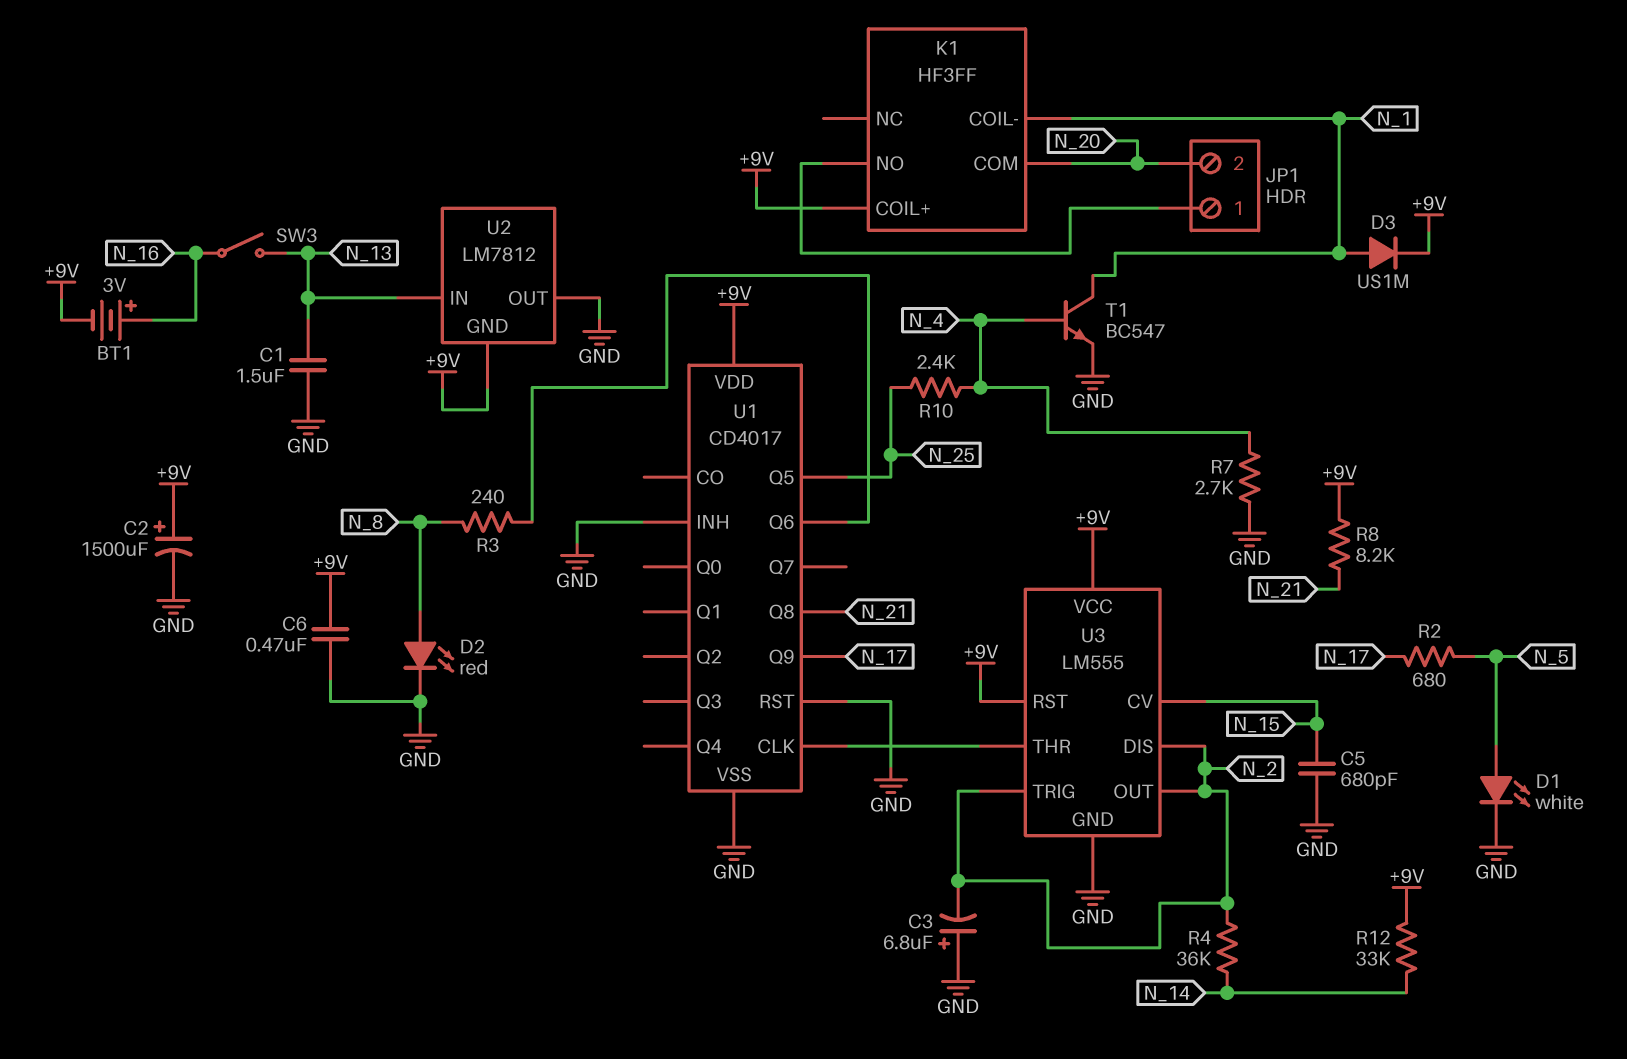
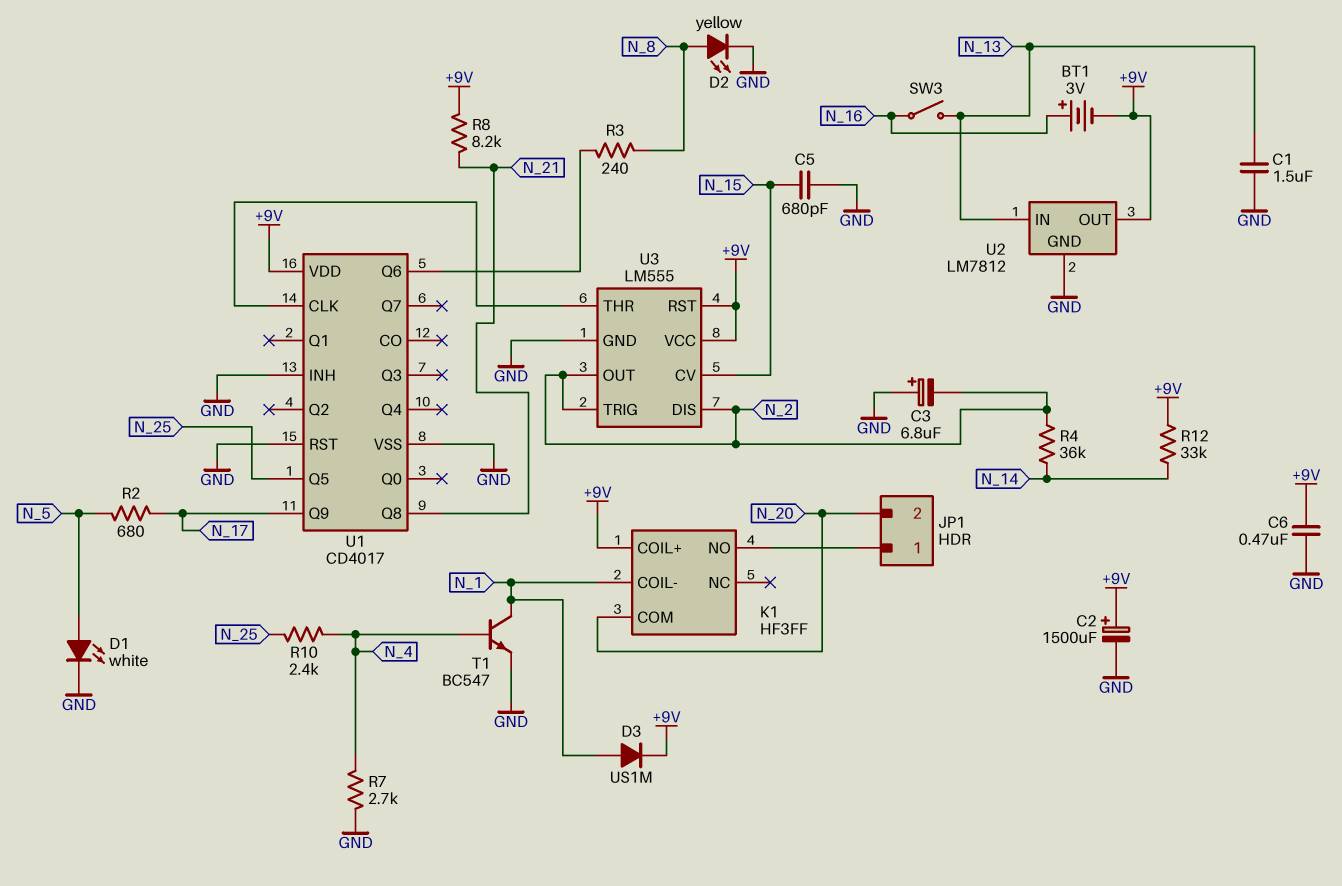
D2: LED red (A N_8, K GND) -> LED yellow (A N_8, K GND)
U2 pin GND: +9V -> GND
U2 pin OUT: GND -> +9V

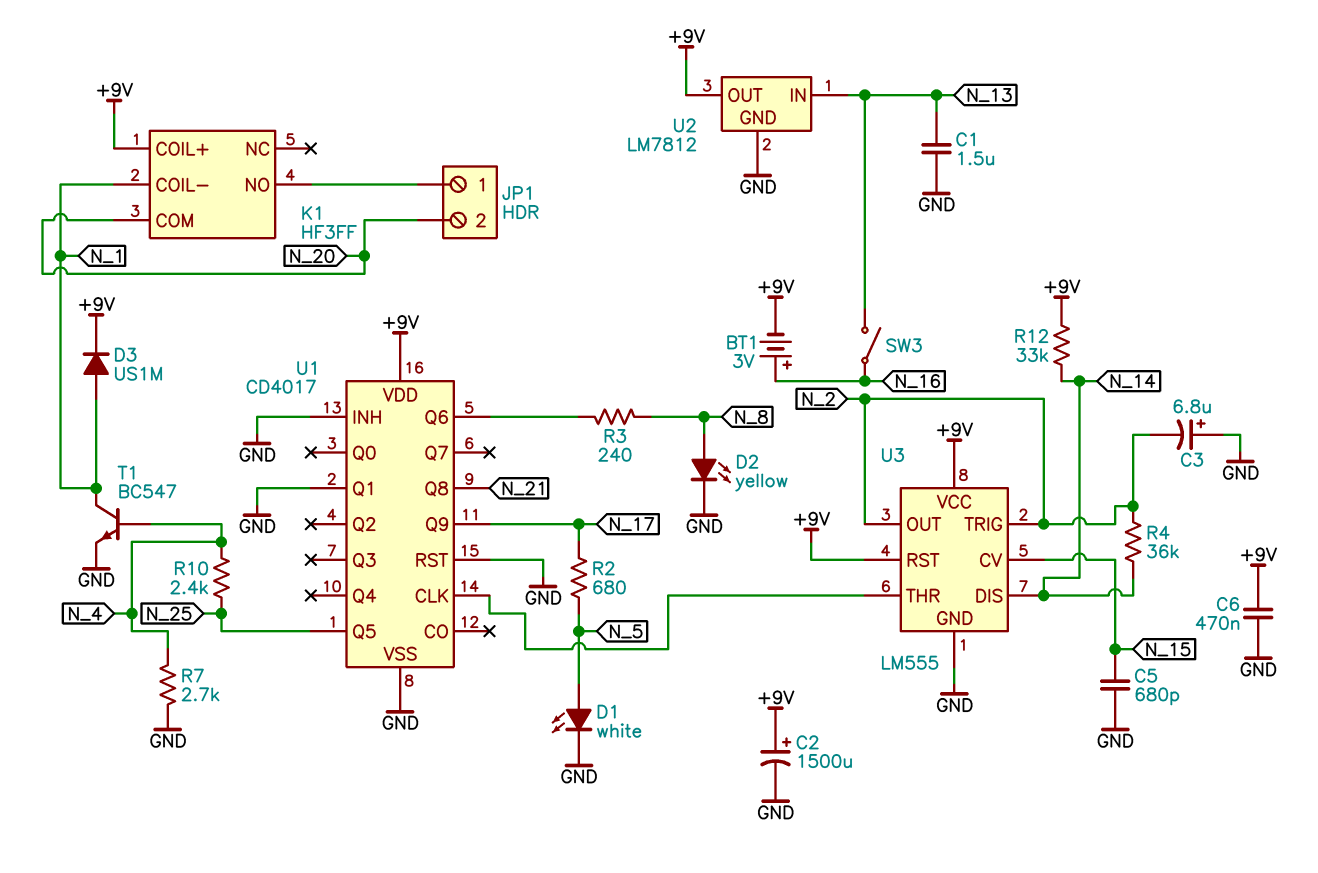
R8: 8.2k (+9V, N_21) -> none
U1 pin Q1: none -> GND
U3 pin DIS: N_2 -> N_14

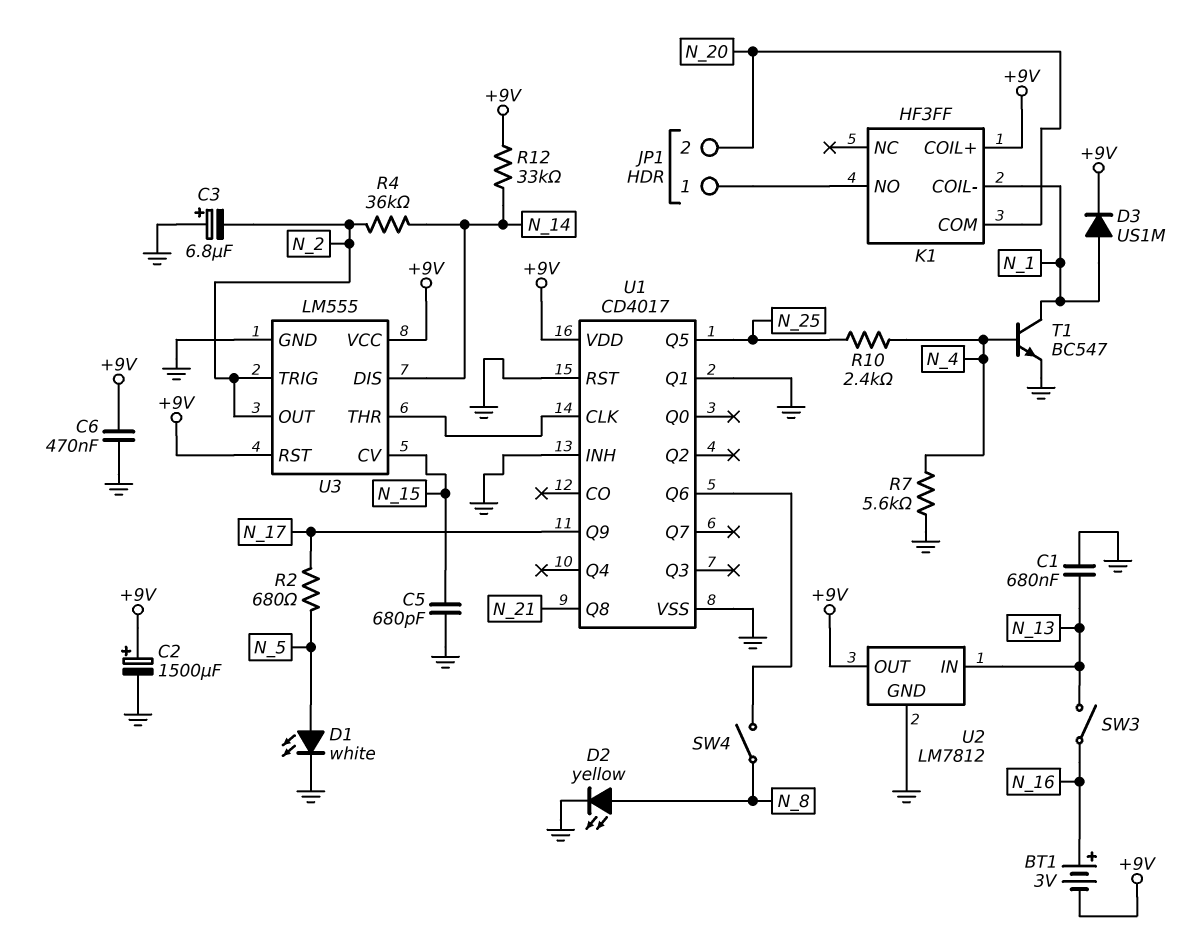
C1: 1.5uF (GND, N_13) -> 680nF (GND, N_13)
R3: 240 (N_8, U1/Q6) -> none
R7: 2.7k (GND, N_4) -> 5.6k (GND, N_4)
SW4: none -> switch (N_8, U1/Q6)

